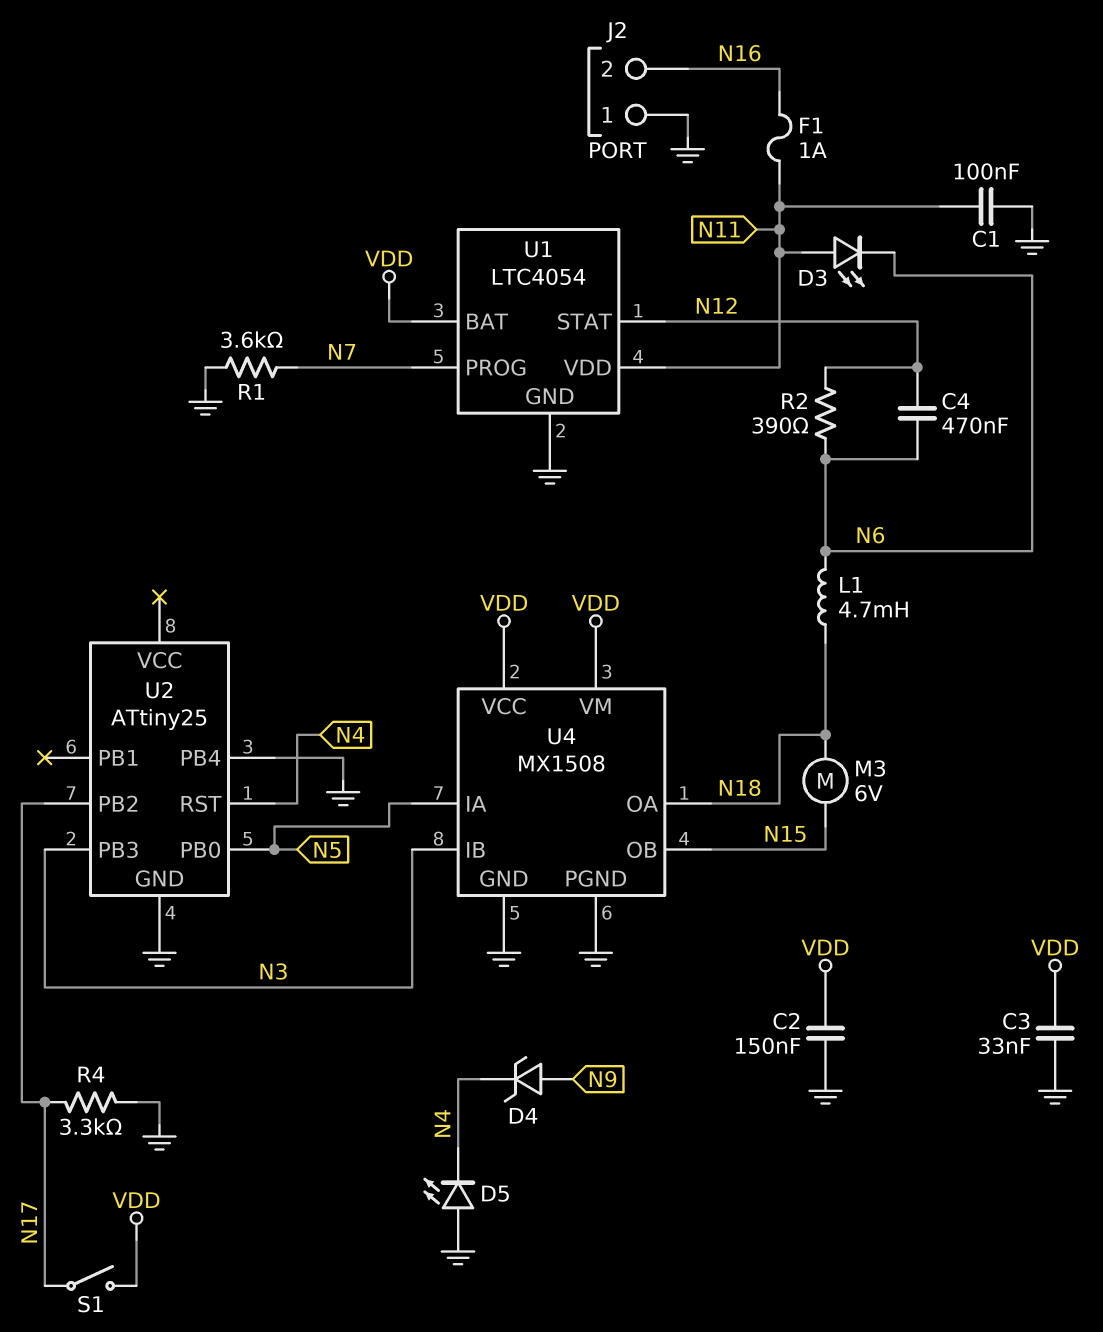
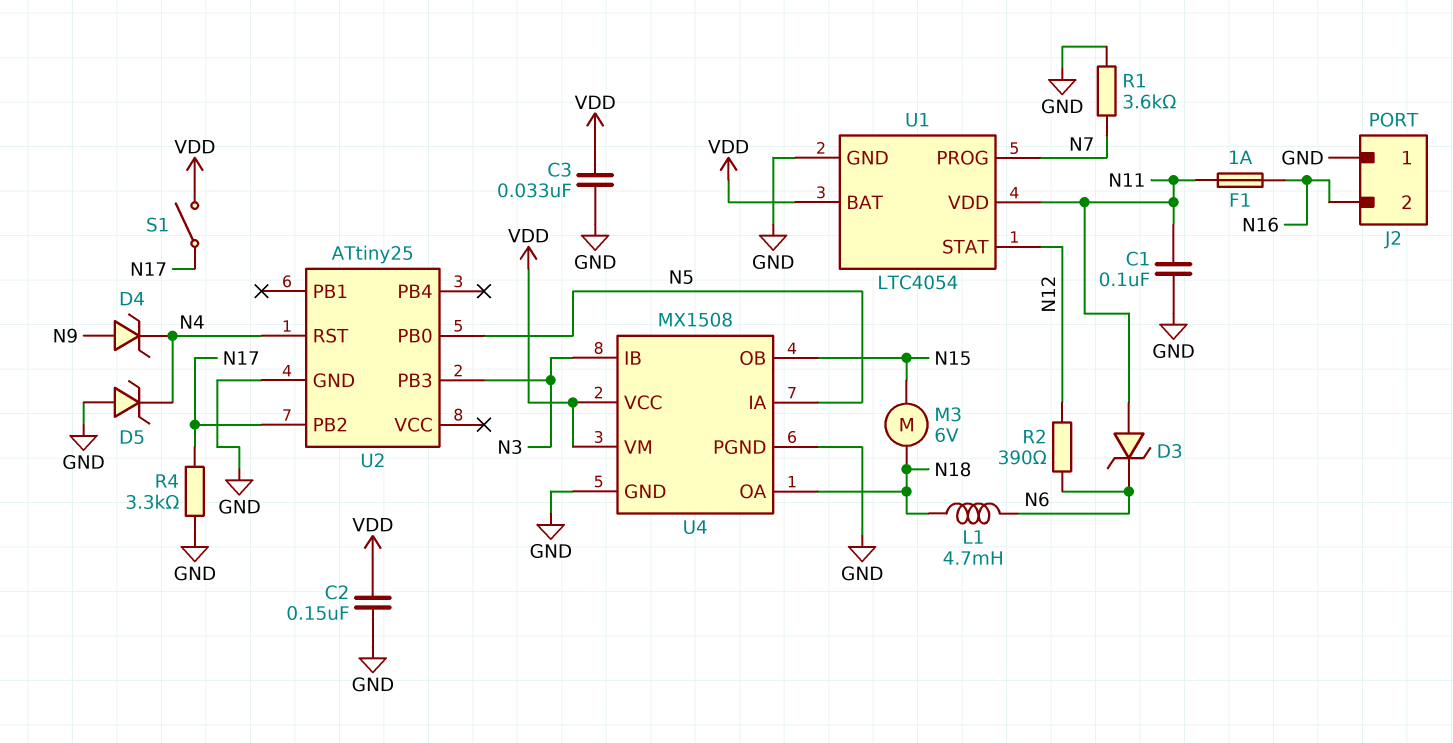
C4: 470nF (N6, N12) -> none
D3: LED (A N11, K N6) -> zener (A N11, K N6)
D5: LED (A GND, K N4) -> zener (A GND, K N4)
U2 pin PB4: GND -> none

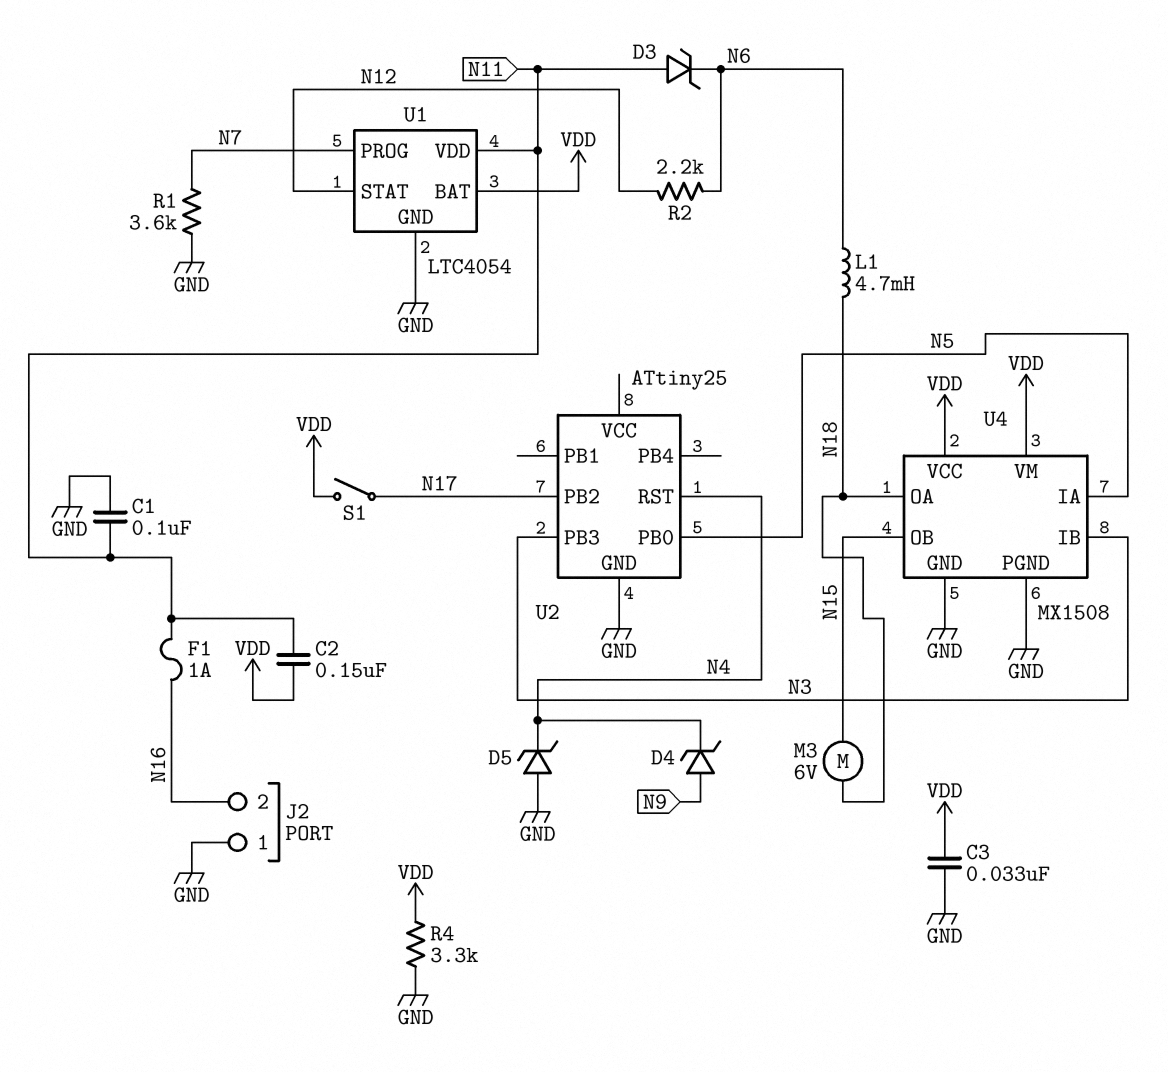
C2: 150nF (GND, VDD) -> 150nF (N11, VDD)
R2: 390 (N6, N12) -> 2.2k (N6, N12)
R4: 3.3k (GND, N17) -> 3.3k (GND, VDD)

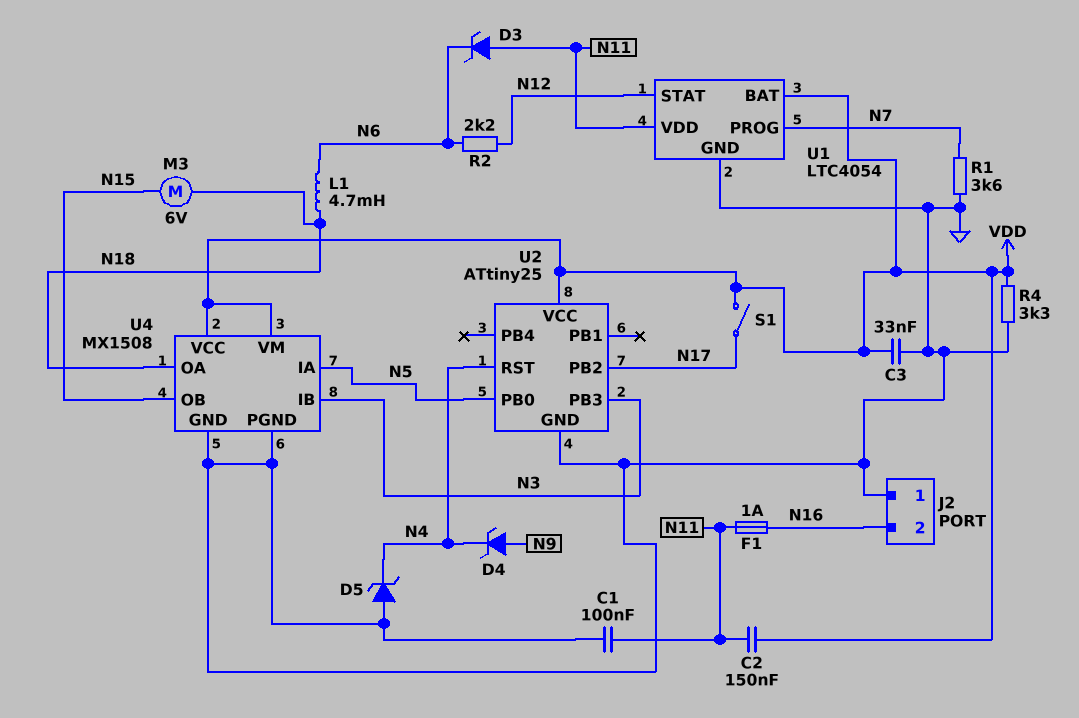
U2 pin VCC: none -> VDD

